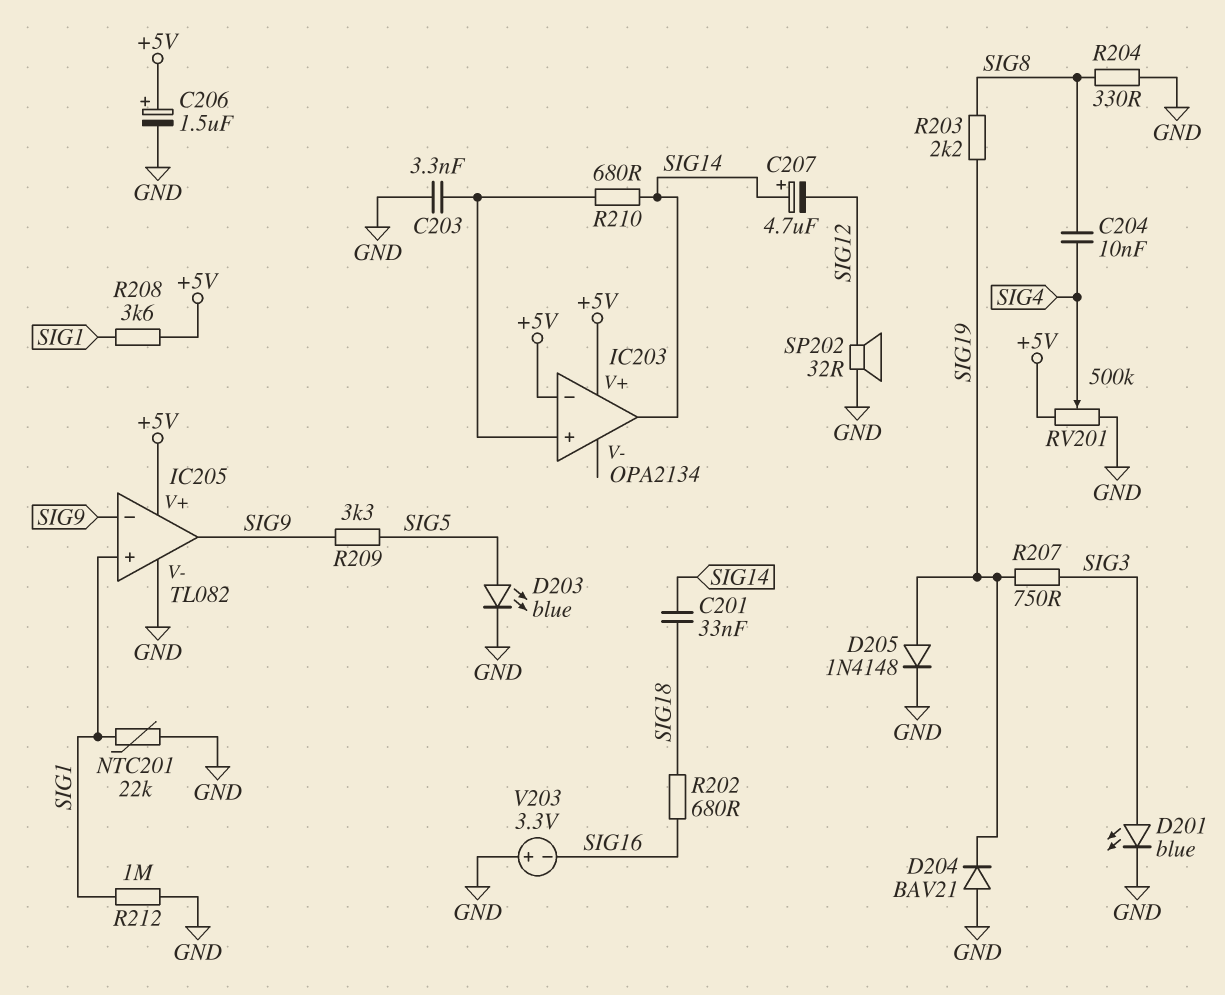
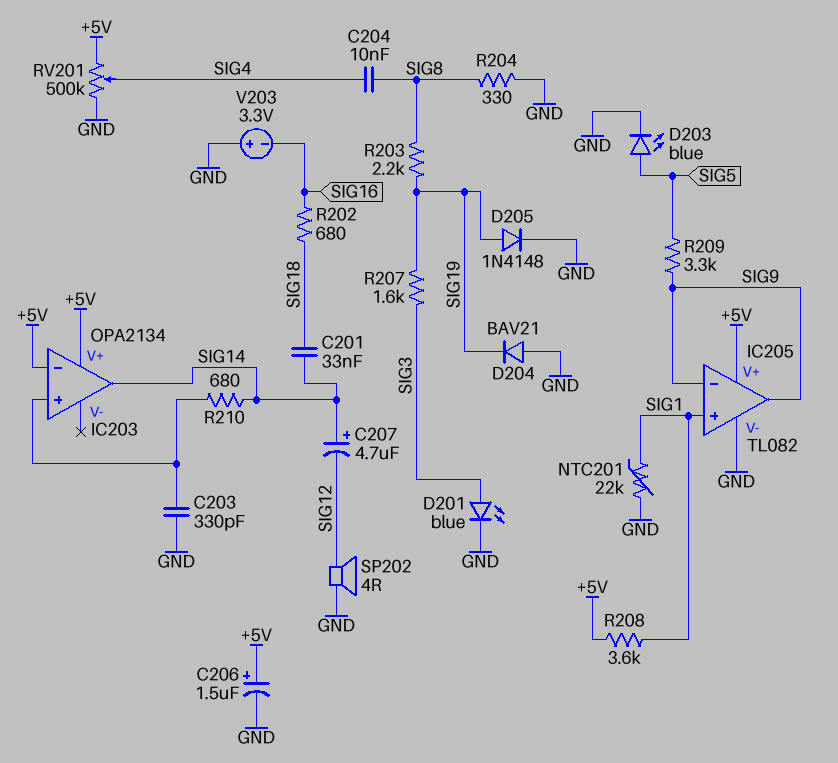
C203: 3.3nF (GND, IC203/in+) -> 330pF (GND, IC203/in+)
R207: 750 (SIG3, SIG19) -> 1.6k (SIG3, SIG19)
R212: 1M (GND, SIG1) -> none
SP202: speaker 32R (GND, SIG12) -> speaker 4R (GND, SIG12)

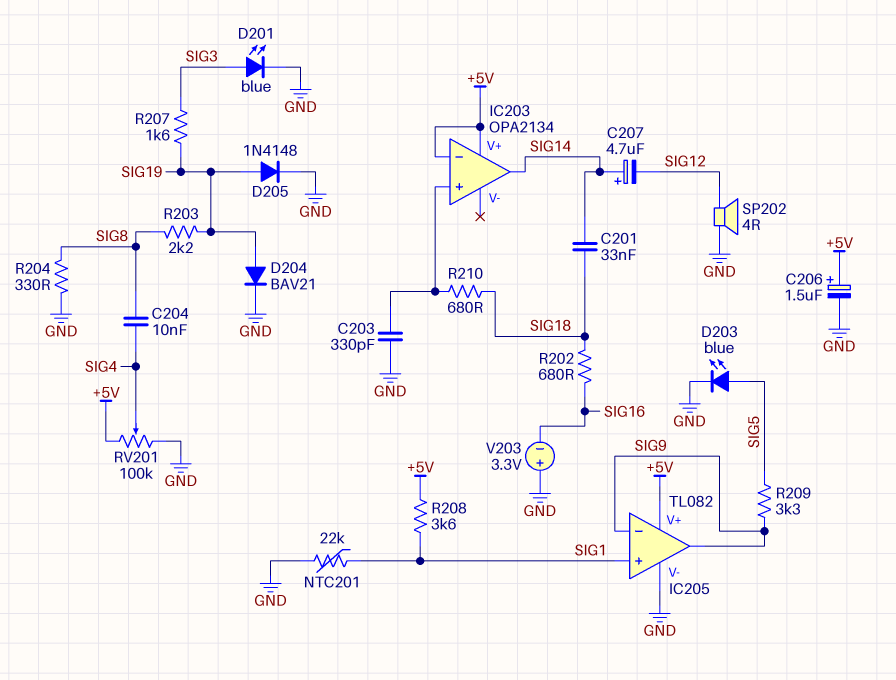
D204: diode BAV21 (A GND, K SIG19) -> diode BAV21 (A SIG19, K GND)
R210: 680 (IC203/in+, SIG14) -> 680 (IC203/in+, SIG18)
RV201: 500k (+5V, GND, wiper SIG4) -> 100k (+5V, GND, wiper SIG4)

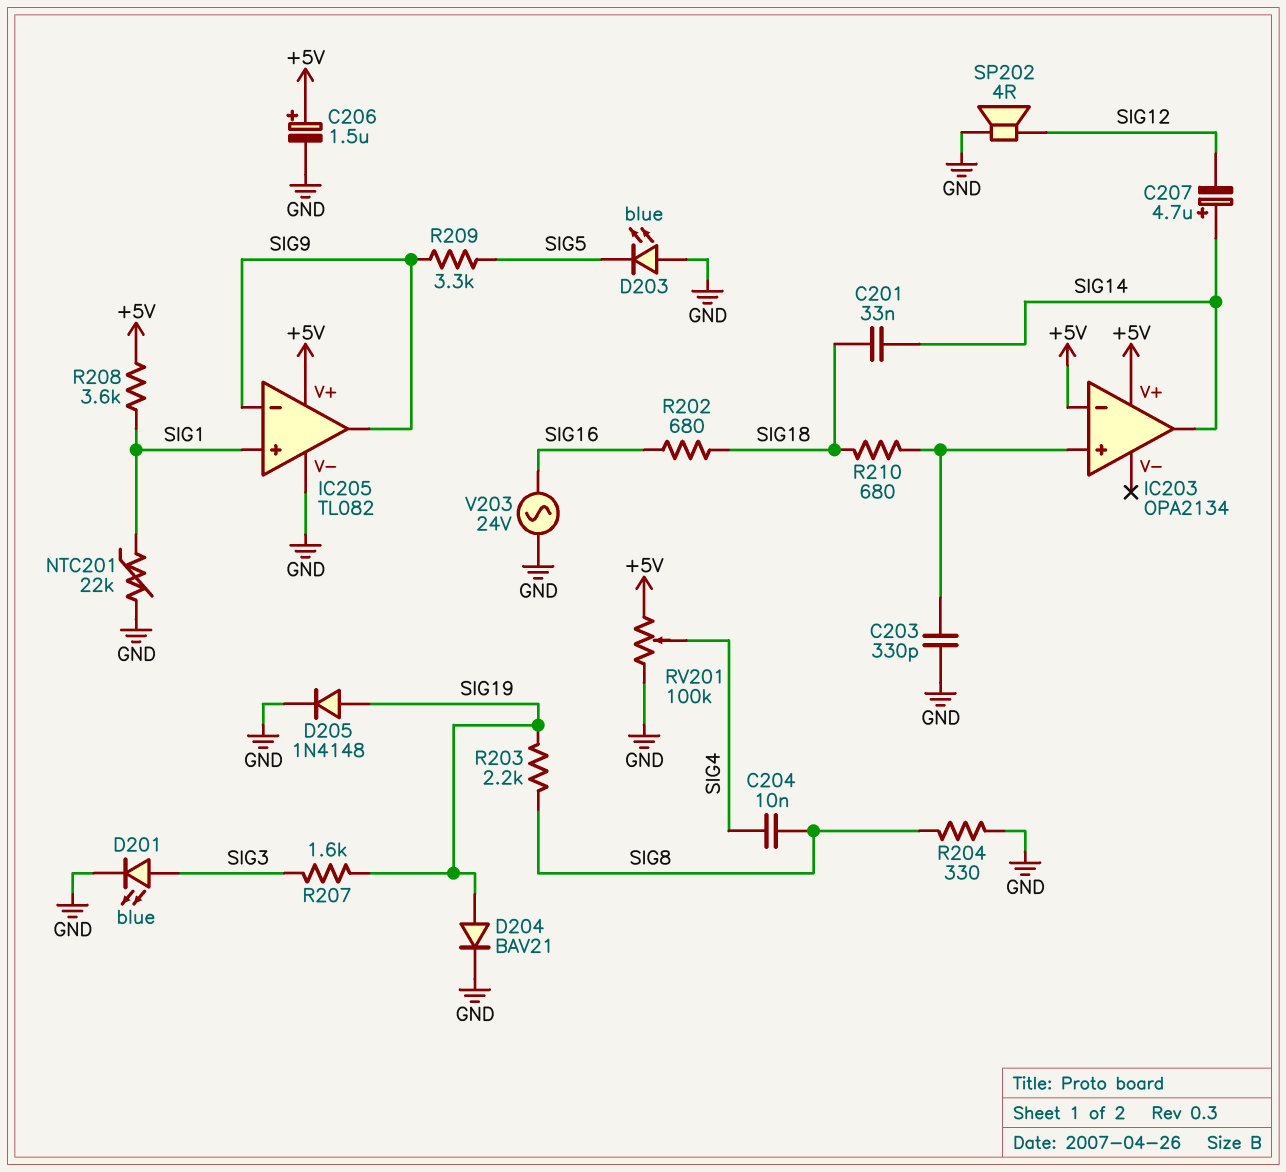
D203: LED blue (A SIG5, K GND) -> LED blue (A GND, K SIG5)
V203: 3.3V (plus GND, minus SIG16) -> AC 24V (GND, SIG16)

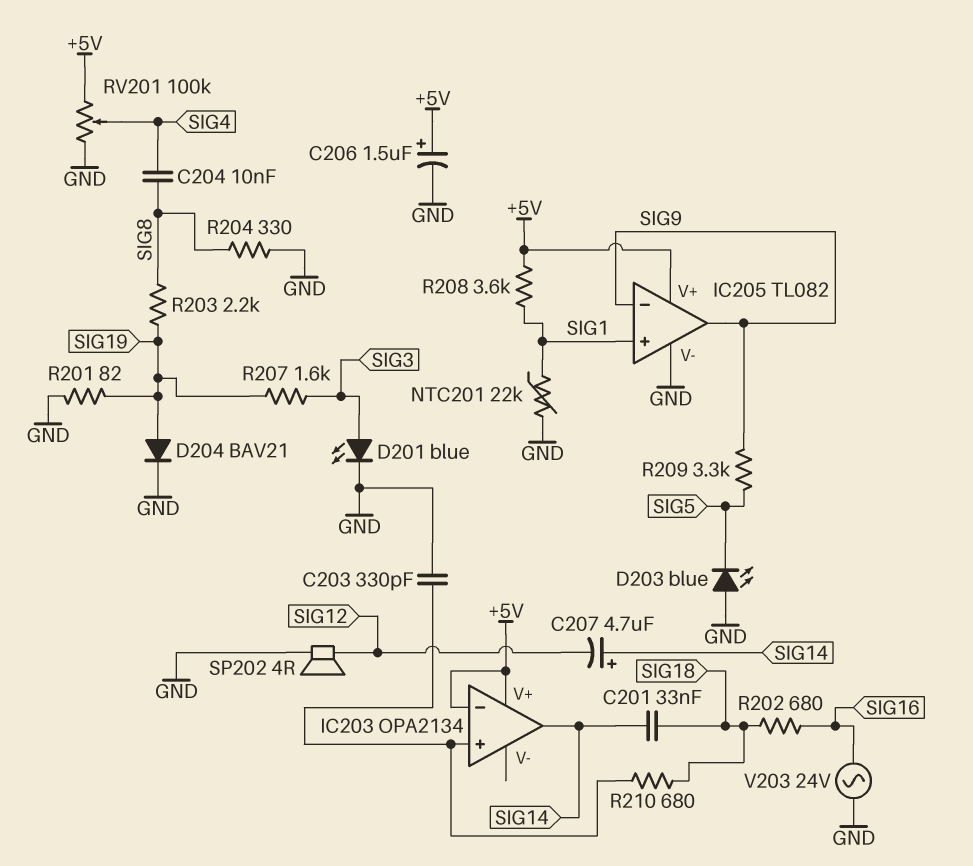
D205: diode 1N4148 (A SIG19, K GND) -> none
R201: none -> 82 (GND, SIG19)

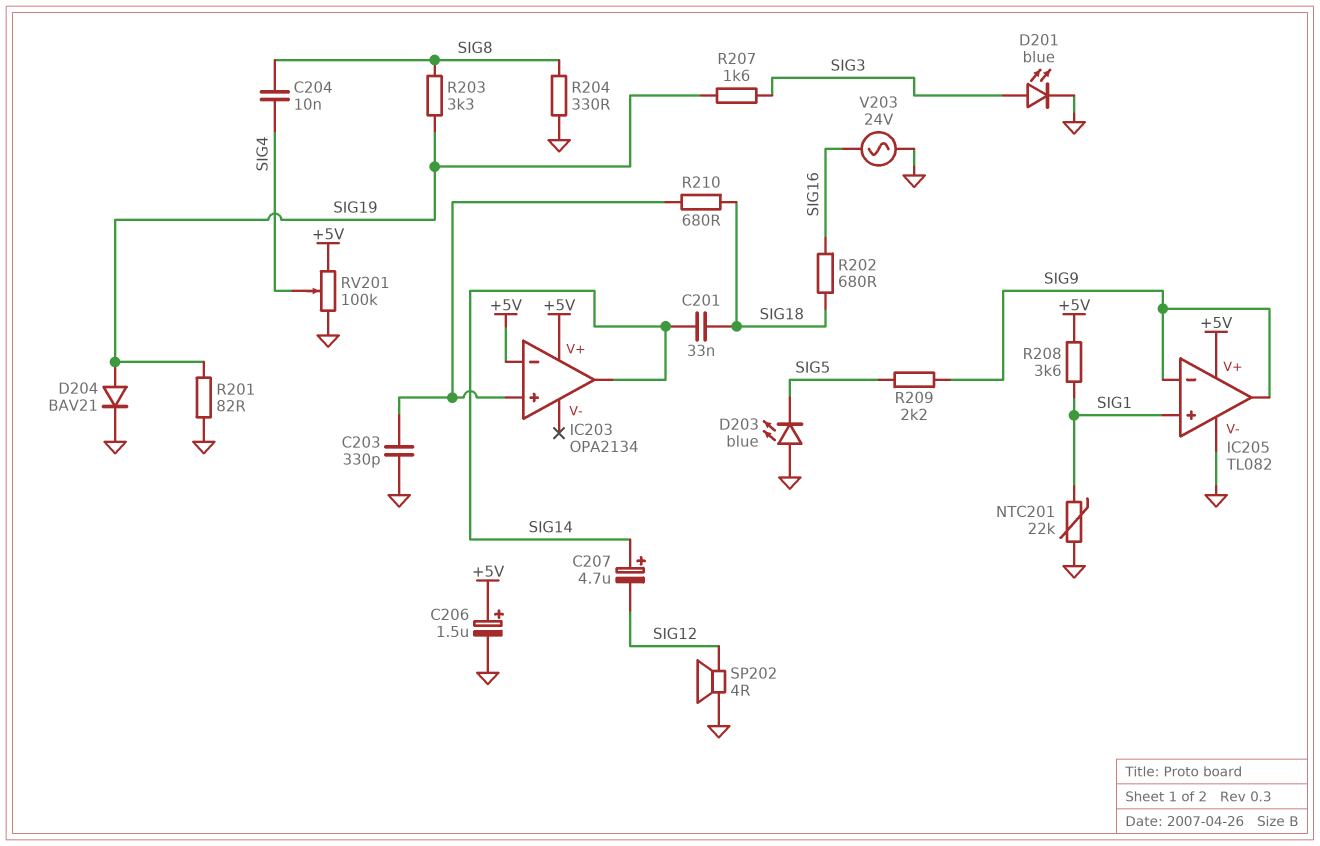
R203: 2.2k (SIG8, SIG19) -> 3.3k (SIG8, SIG19)
R209: 3.3k (SIG5, SIG9) -> 2.2k (SIG5, SIG9)

